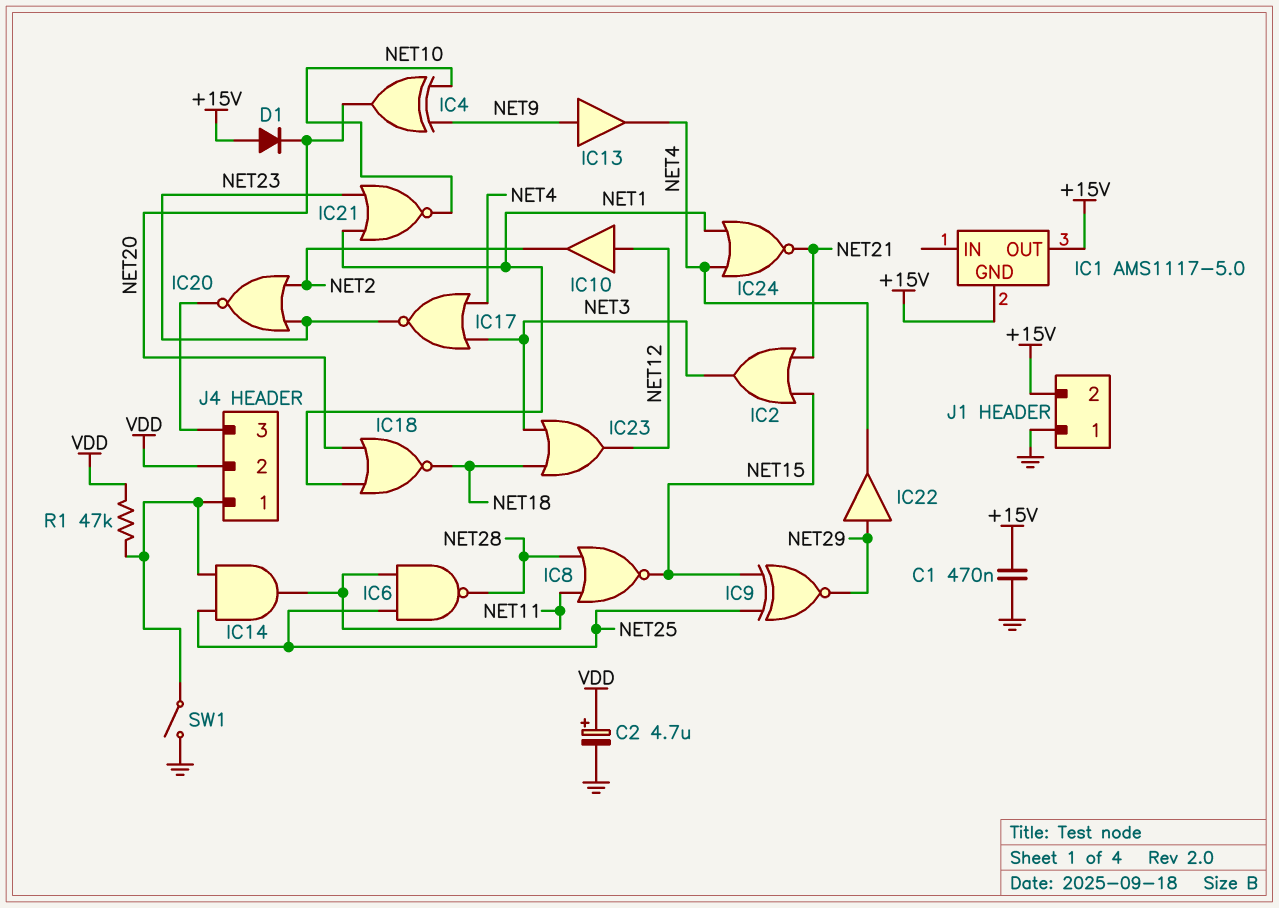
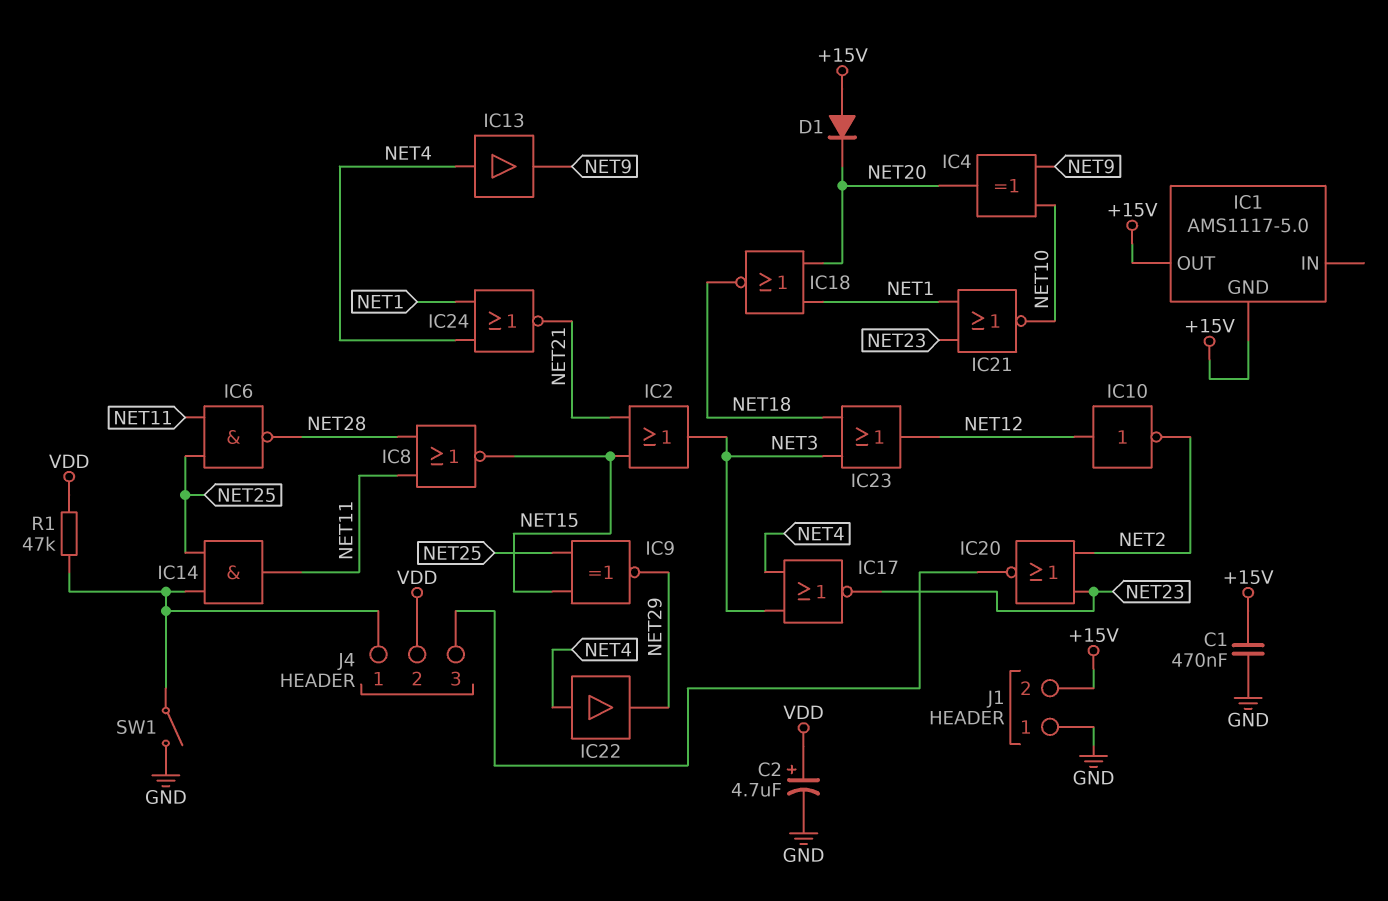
IC10: buffer (in NET12, out NET2) -> NOT (in NET12, out NET2)
IC13: buffer (in NET9, out NET4) -> buffer (in NET4, out NET9)
IC22: buffer (in NET29, out NET4) -> buffer (in NET4, out NET29)

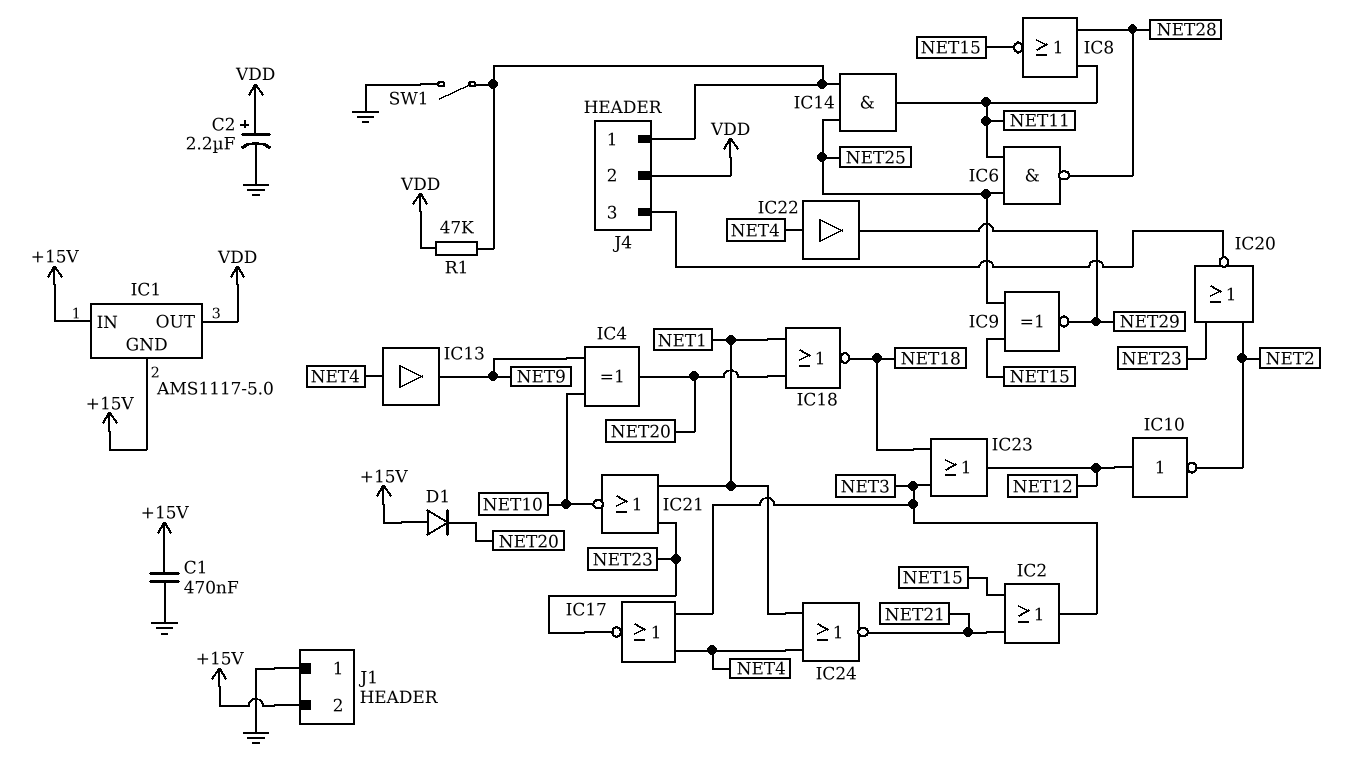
C2: 4.7uF (plus VDD, minus GND) -> 2.2uF (plus VDD, minus GND)
IC1 pin IN: none -> +15V
IC1 pin OUT: +15V -> VDD

